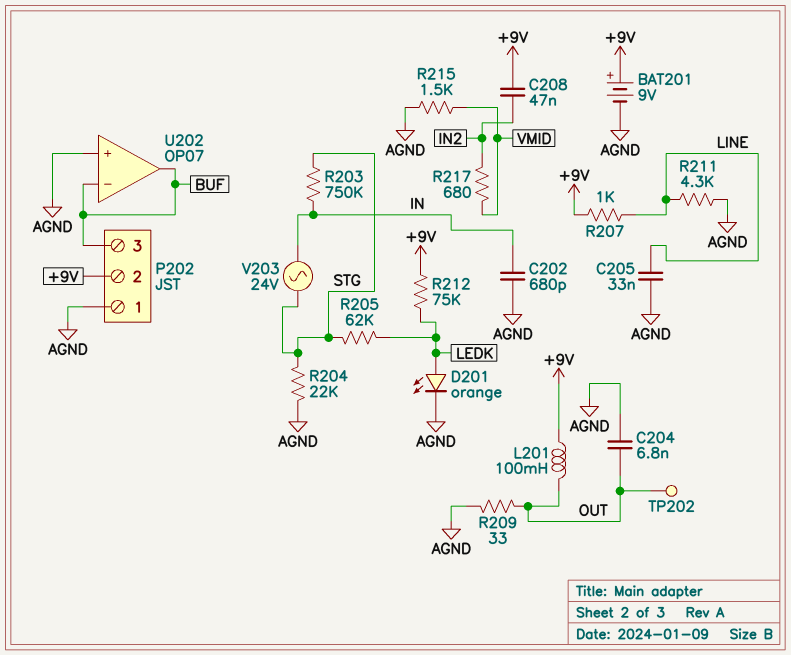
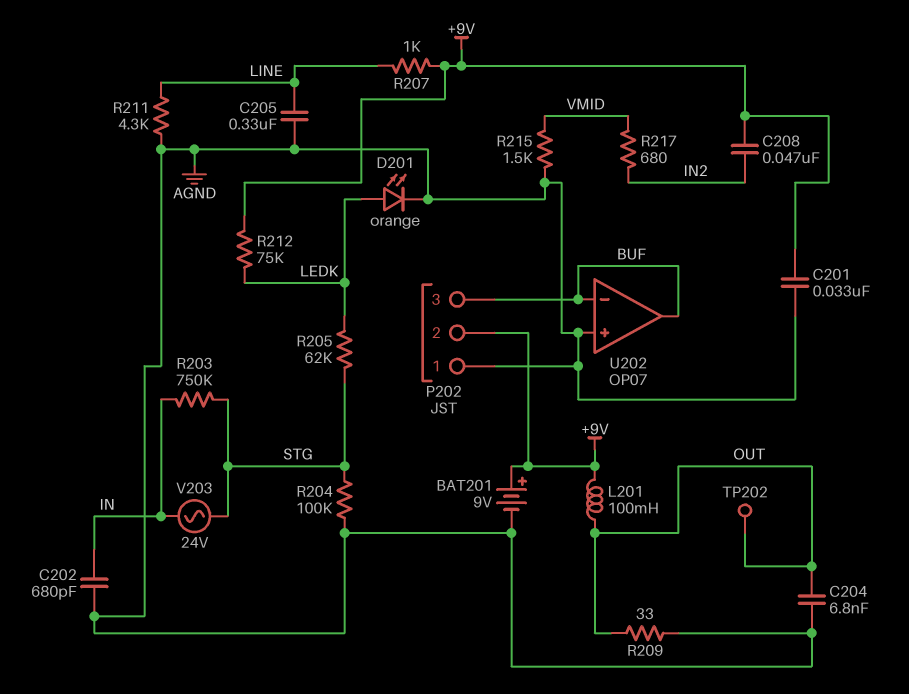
C201: none -> 33nF (+9V, AGND)
C205: 33nF (AGND, LINE) -> 330nF (AGND, LINE)
R204: 22k (AGND, STG) -> 100k (AGND, STG)

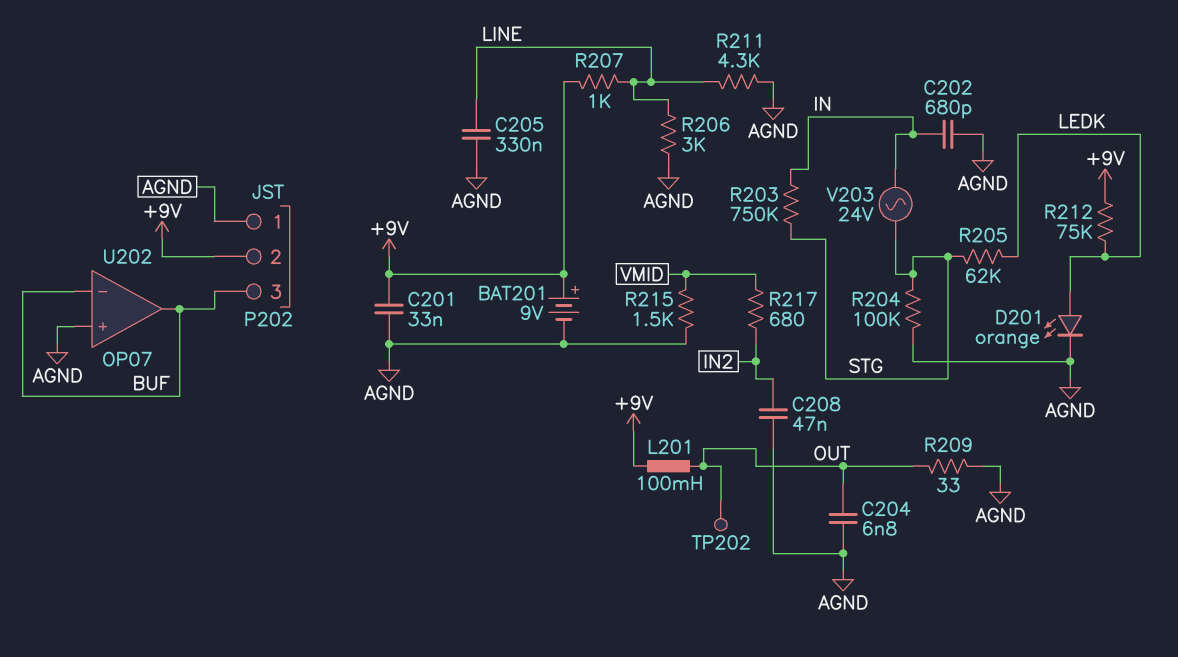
C208: 47nF (+9V, IN2) -> 47nF (AGND, IN2)
R206: none -> 3k (AGND, LINE)

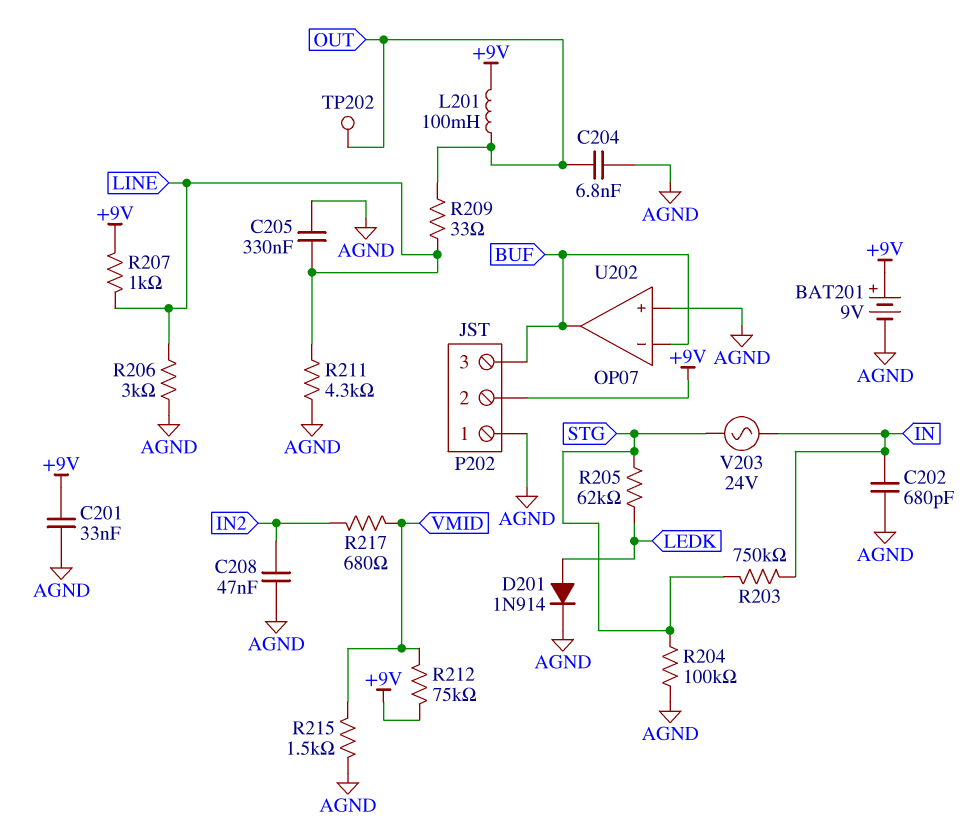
D201: LED orange (A LEDK, K AGND) -> diode 1N914 (A LEDK, K AGND)
R209: 33 (AGND, OUT) -> 33 (LINE, OUT)
R212: 75k (+9V, LEDK) -> 75k (+9V, VMID)

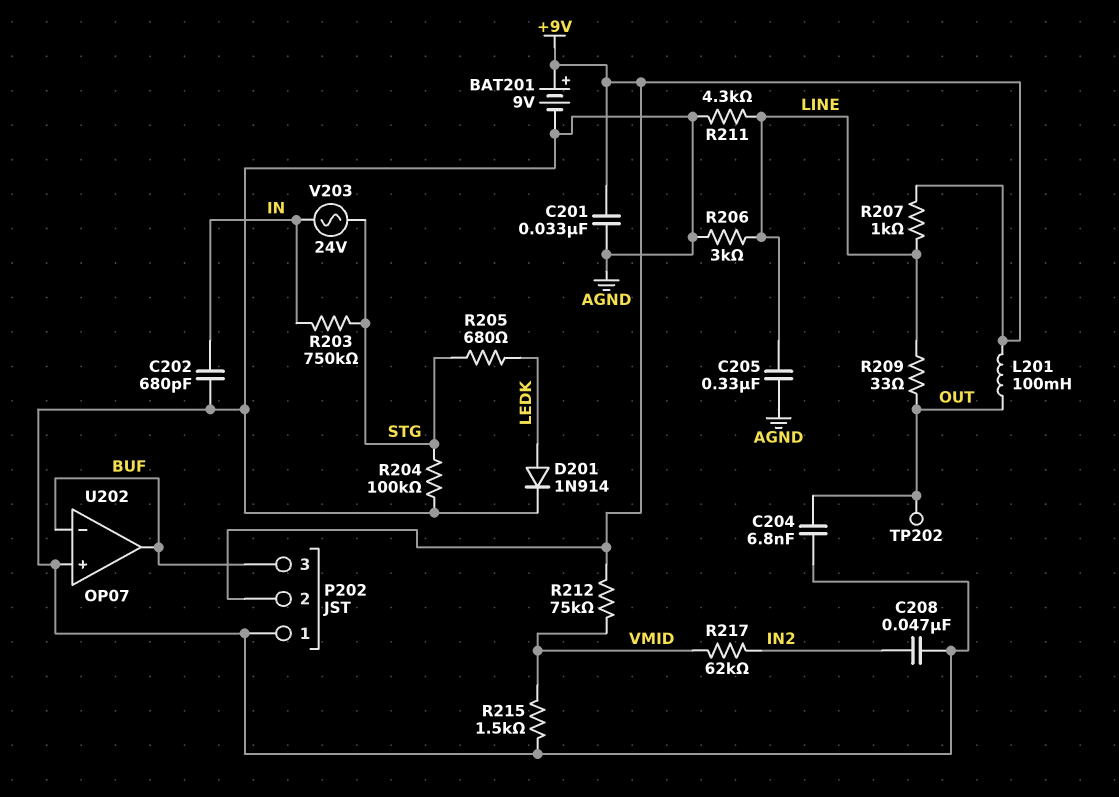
R205: 62k (LEDK, STG) -> 680 (LEDK, STG)
R217: 680 (IN2, VMID) -> 62k (IN2, VMID)

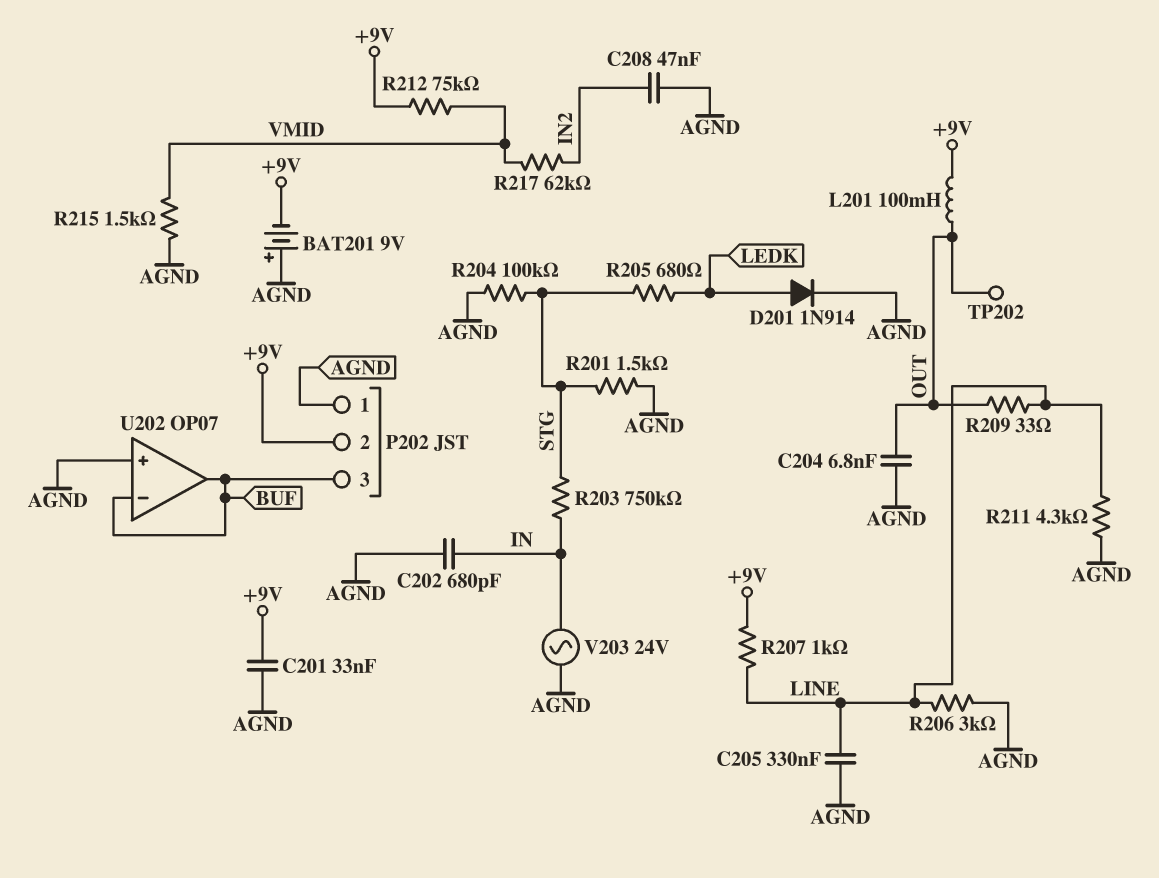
BAT201: 9V (plus +9V, minus AGND) -> 9V (plus AGND, minus +9V)
R201: none -> 1.5k (AGND, STG)
V203: AC 24V (IN, STG) -> AC 24V (AGND, IN)

